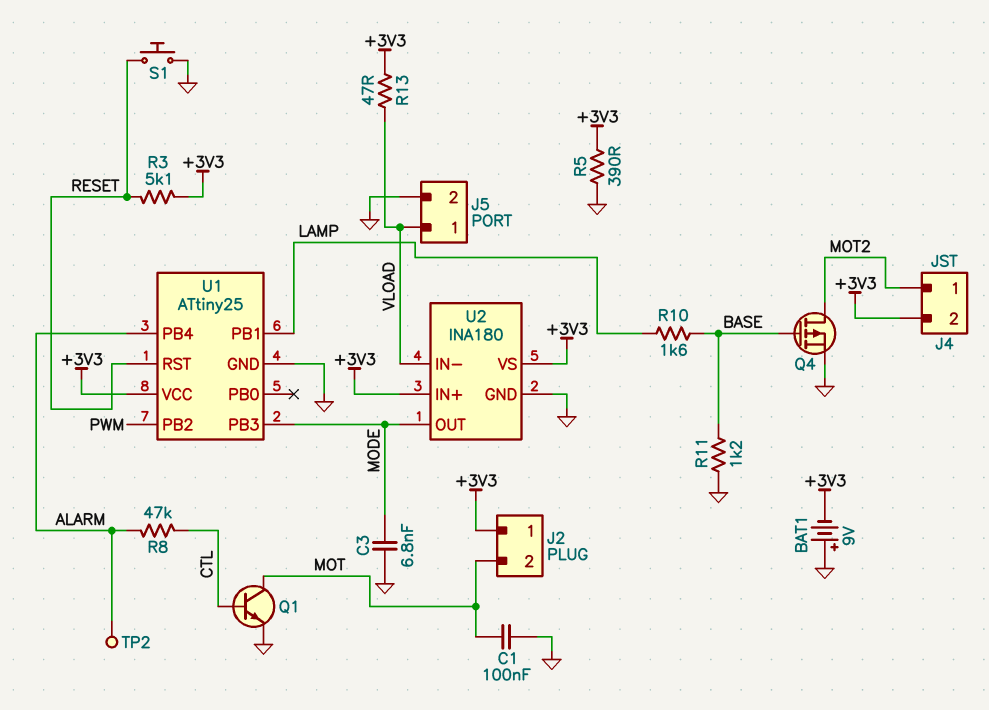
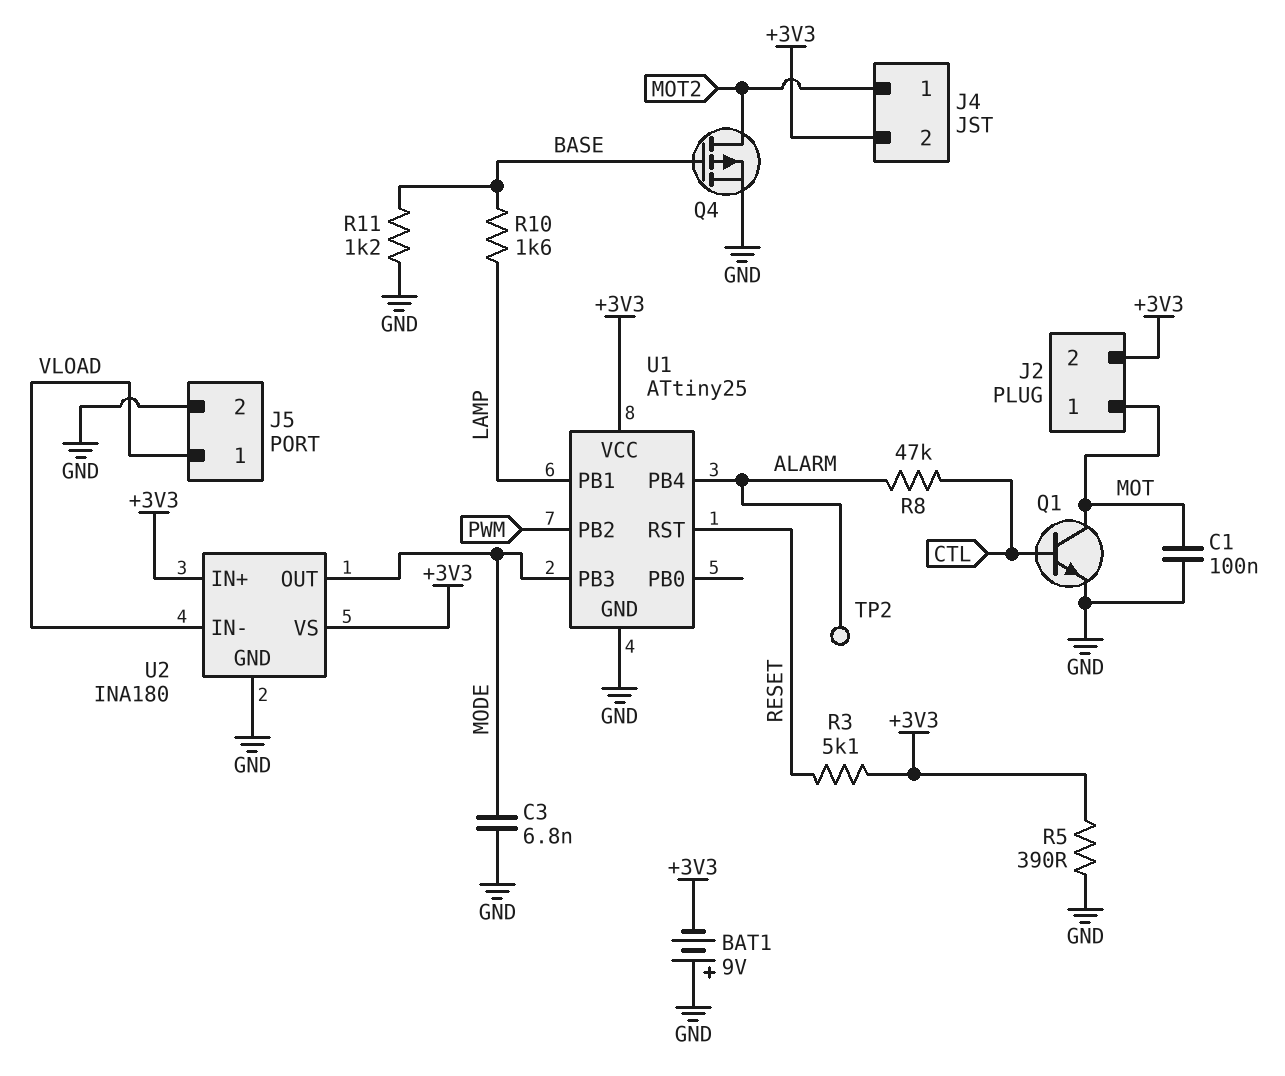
J2 pin 1: +3V3 -> MOT
J2 pin 2: MOT -> +3V3
R13: 47 (+3V3, VLOAD) -> none
S1: button (GND, RESET) -> none

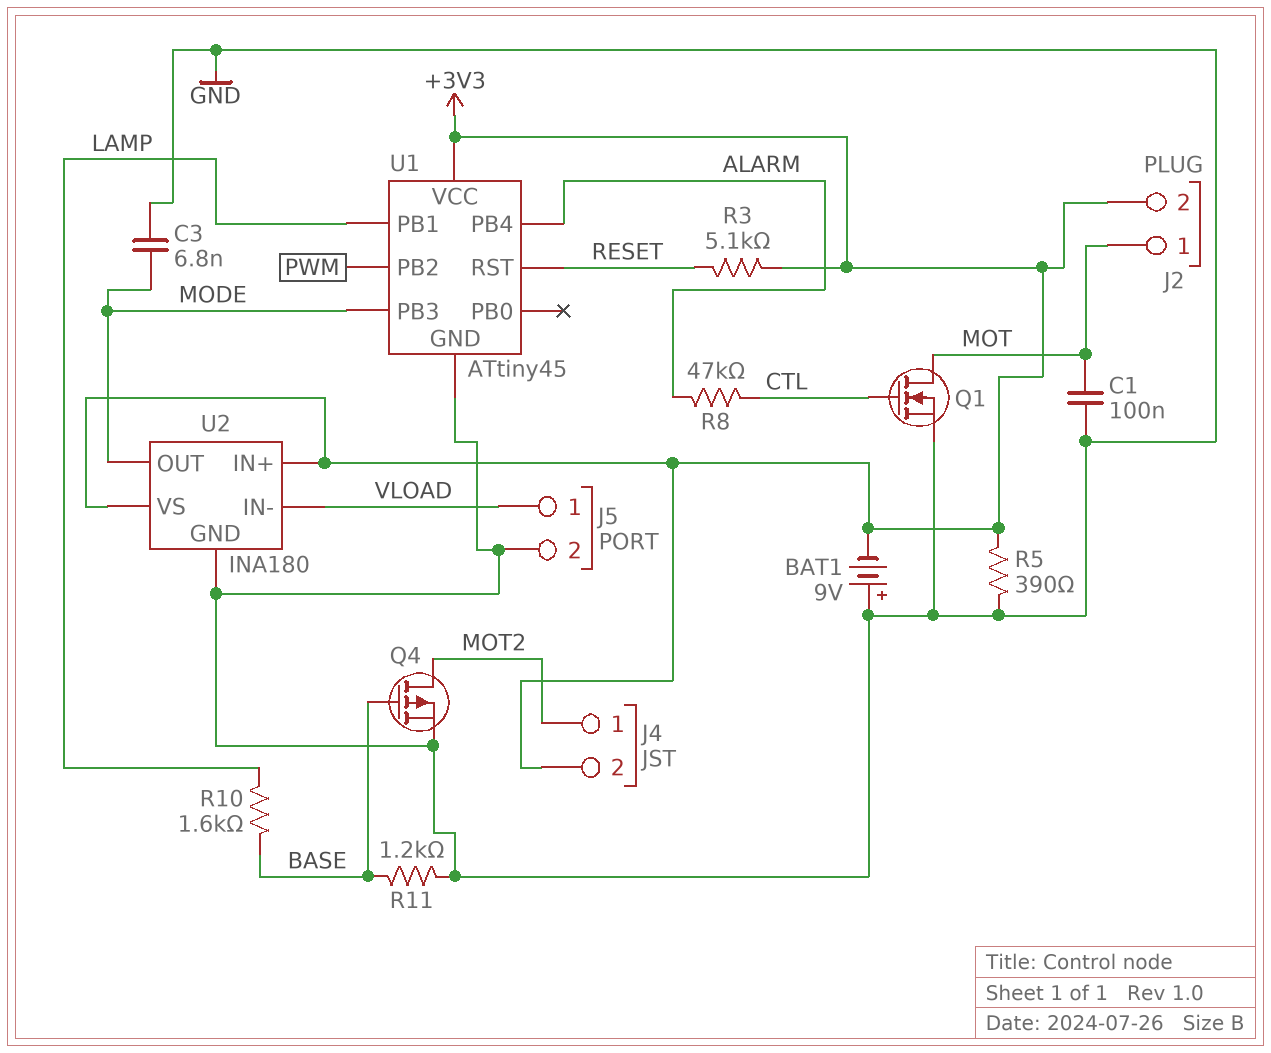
Q1: NPN (B CTL, C MOT, E GND) -> NMOS (G CTL, D MOT, S GND)
TP2: test point (ALARM) -> none
U1: ATtiny25 -> ATtiny45

